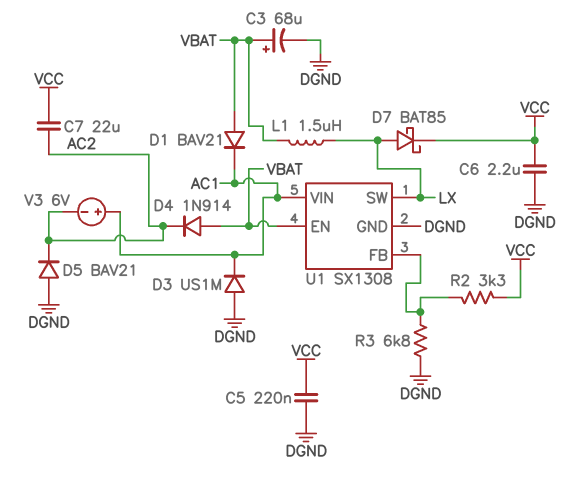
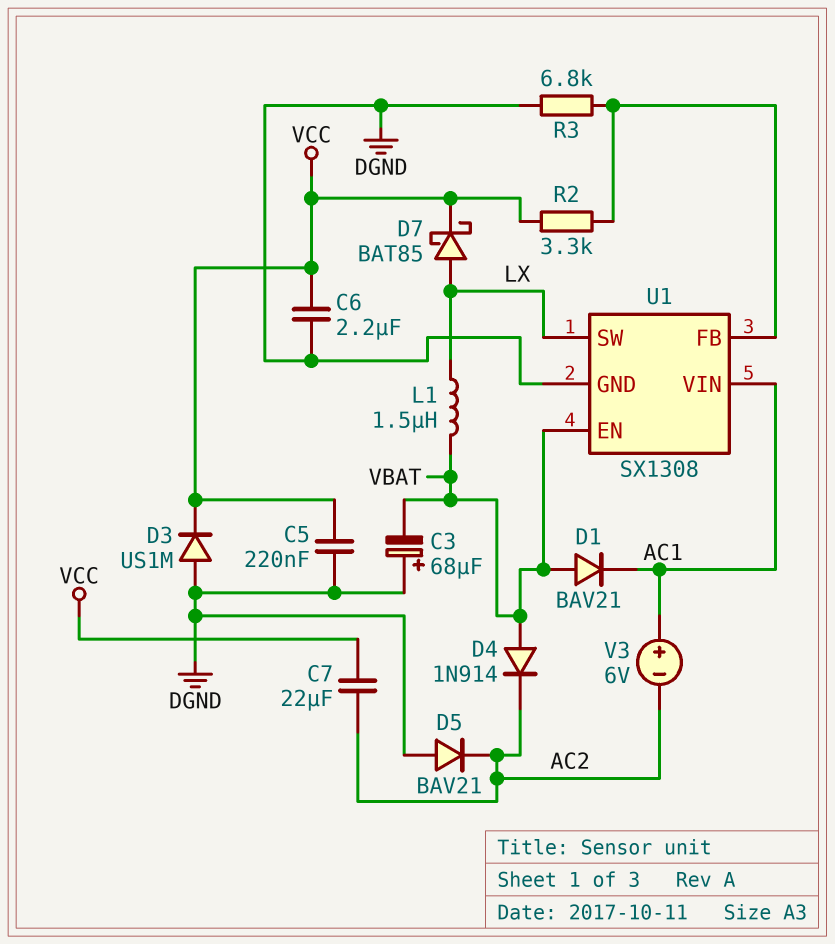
C3: 68uF (plus VBAT, minus DGND) -> 68uF (plus DGND, minus VBAT)
D3: diode US1M (A DGND, K AC1) -> diode US1M (A DGND, K VCC)

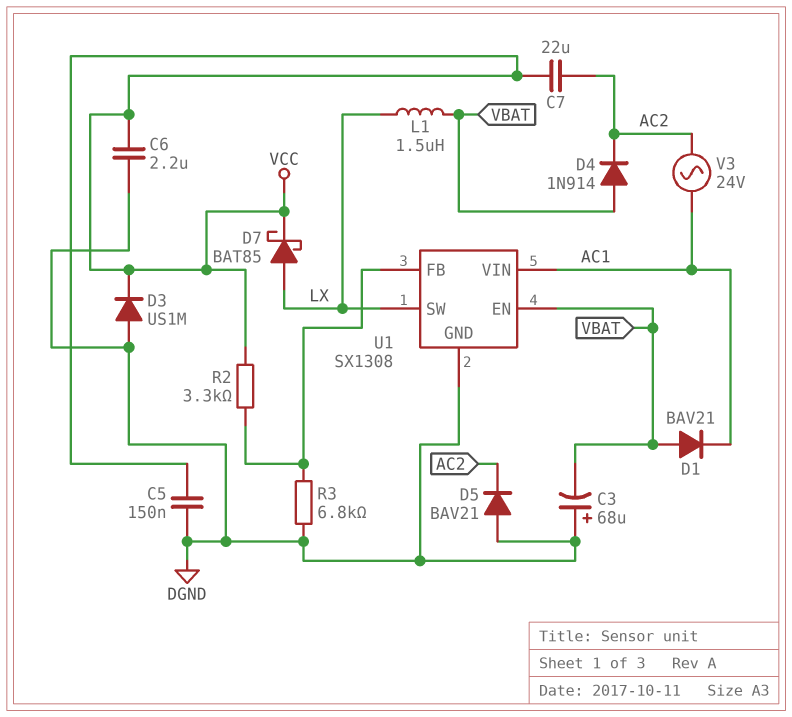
C5: 220nF (DGND, VCC) -> 150nF (DGND, VCC)
V3: 6V (plus AC1, minus AC2) -> AC 24V (AC1, AC2)

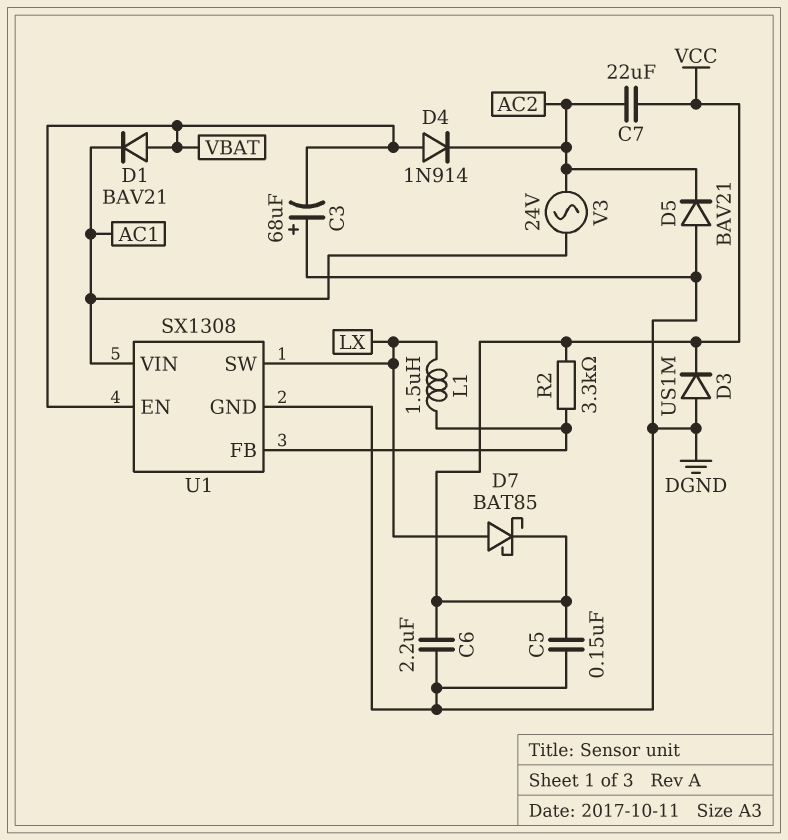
L1: 1.5uH (LX, VBAT) -> 1.5uH (LX, U1/FB)
R3: 6.8k (DGND, U1/FB) -> none

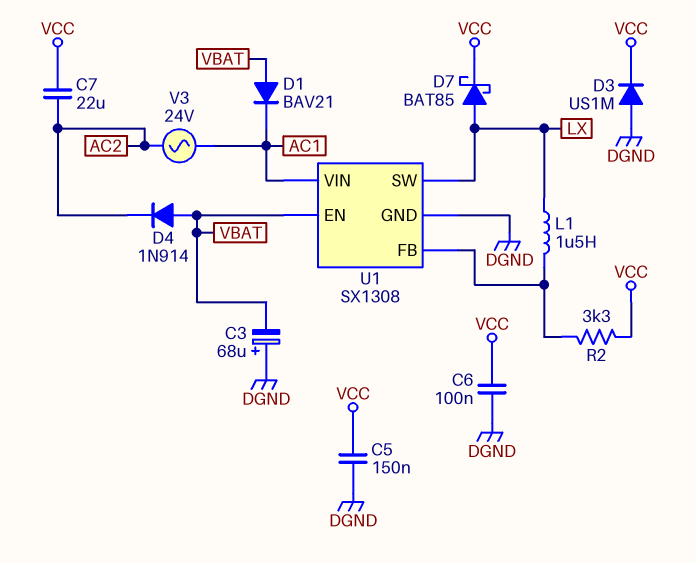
C6: 2.2uF (DGND, VCC) -> 100nF (DGND, VCC)
D5: diode BAV21 (A DGND, K AC2) -> none

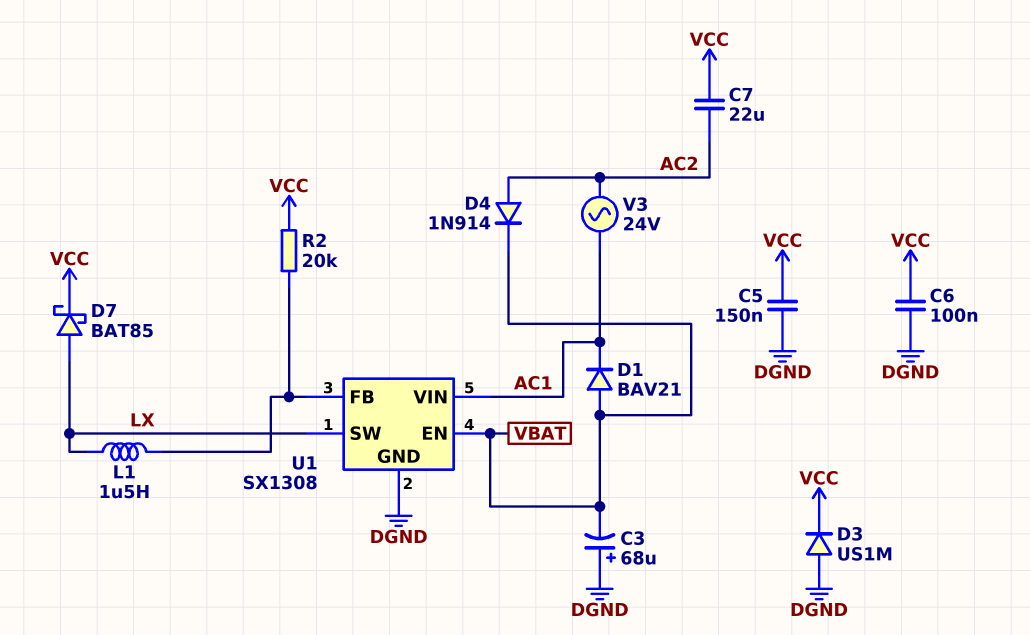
D4: diode 1N914 (A VBAT, K AC2) -> diode 1N914 (A AC2, K VBAT)
R2: 3.3k (U1/FB, VCC) -> 20k (U1/FB, VCC)

